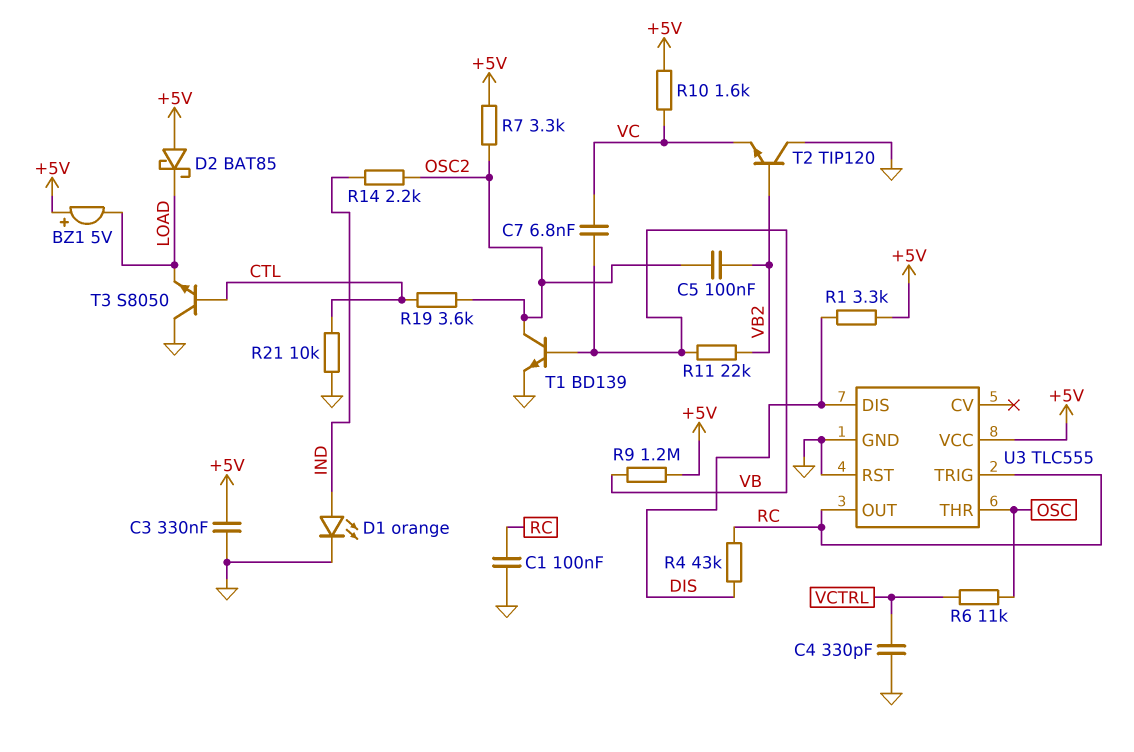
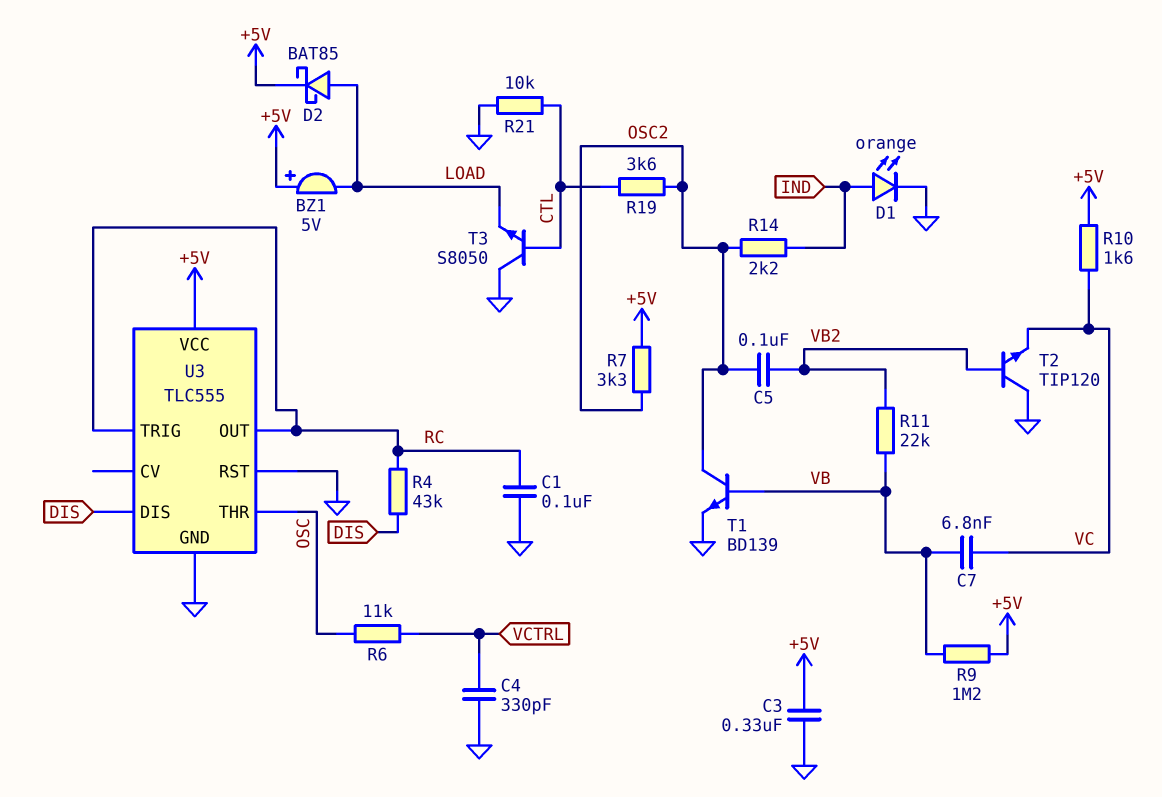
D2: schottky BAT85 (A +5V, K LOAD) -> schottky BAT85 (A LOAD, K +5V)
R1: 3.3k (+5V, DIS) -> none

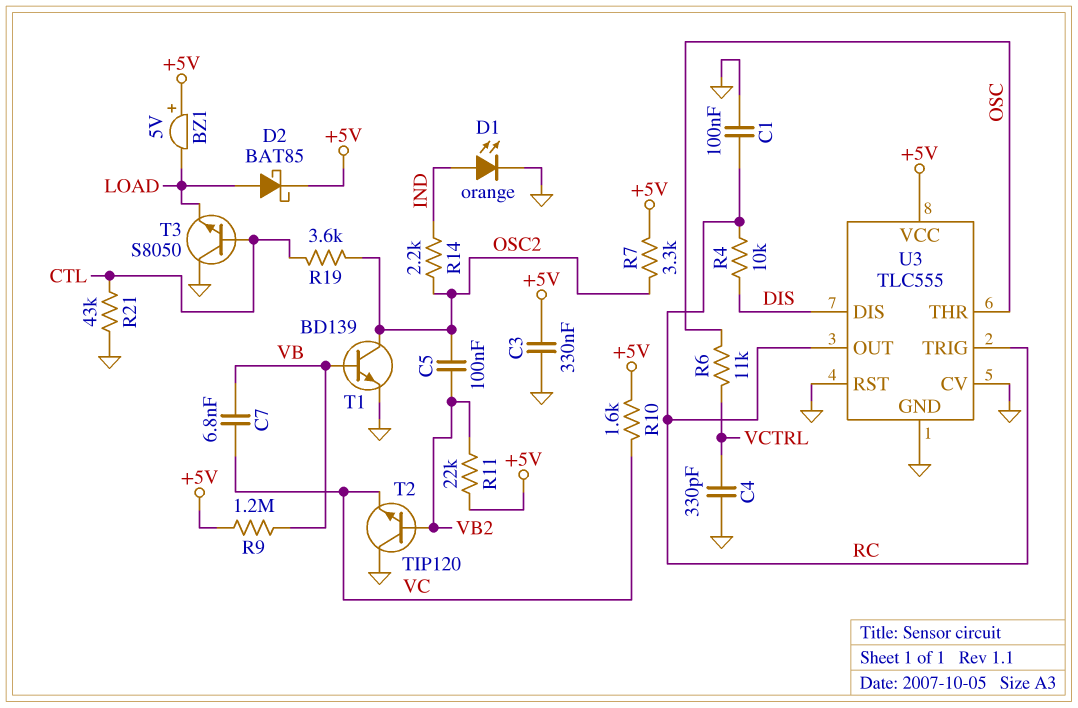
R4: 43k (DIS, RC) -> 10k (DIS, RC)
R11: 22k (VB, VB2) -> 22k (+5V, VB2)
R21: 10k (CTL, GND) -> 43k (CTL, GND)
U3 pin CV: none -> GND

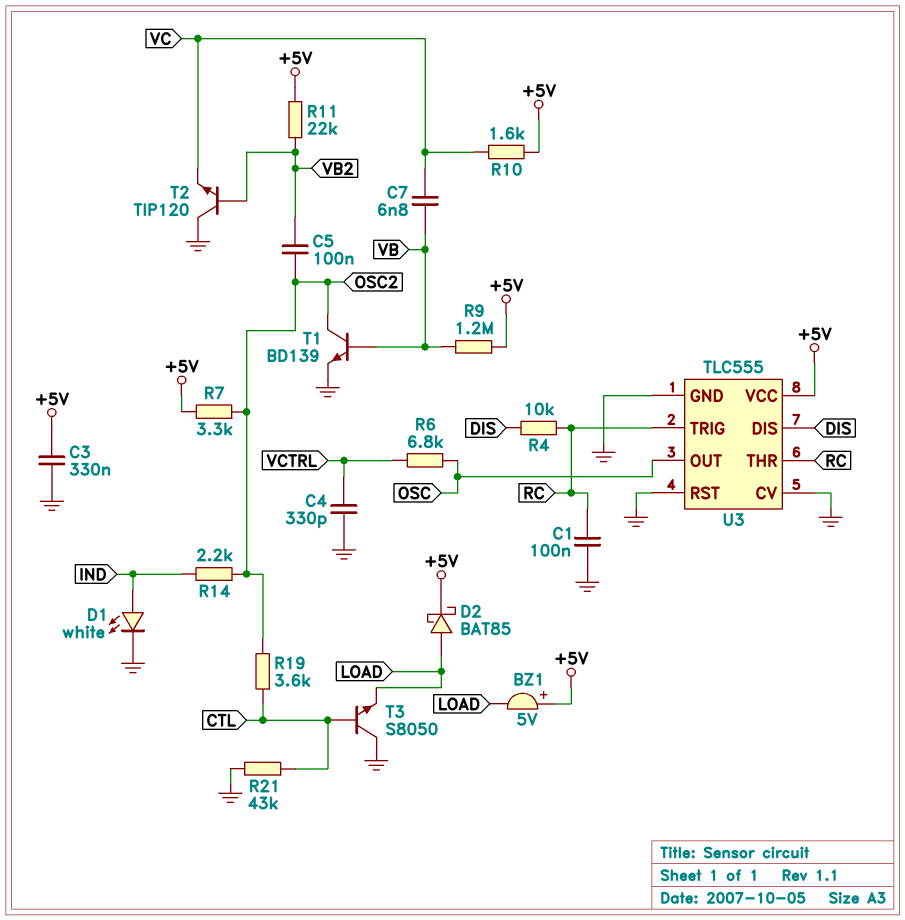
D1: LED orange (A IND, K GND) -> LED white (A IND, K GND)
R6: 11k (OSC, VCTRL) -> 6.8k (OSC, VCTRL)
U3 pin OUT: RC -> OSC
U3 pin THR: OSC -> RC

